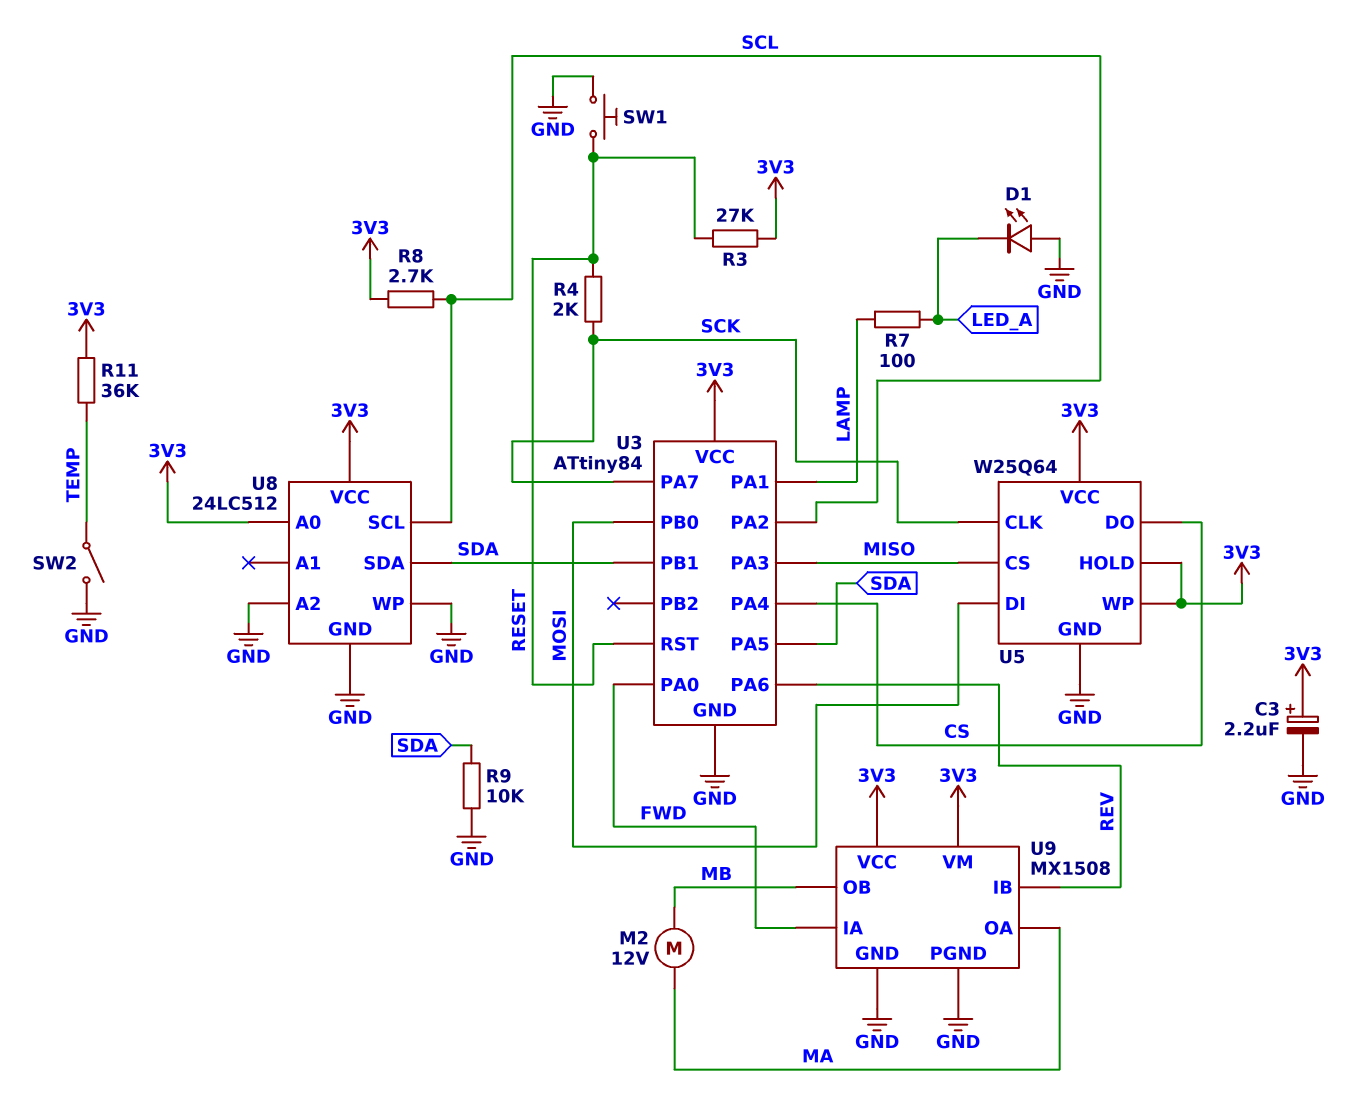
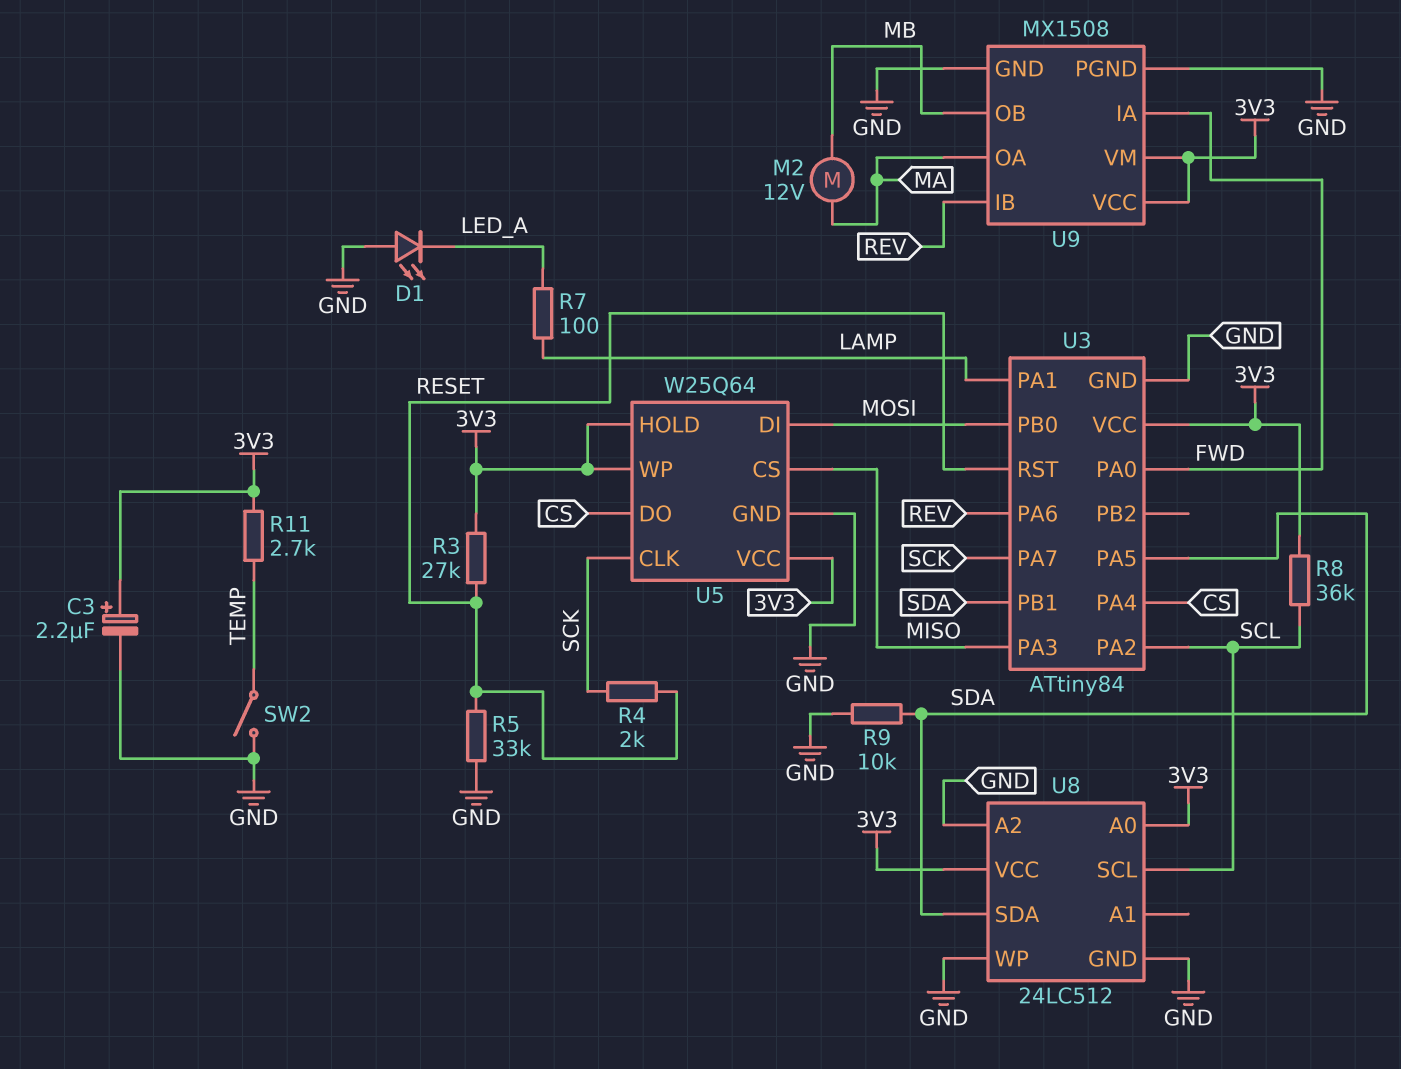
R5: none -> 33k (GND, RESET)
R8: 2.7k (3V3, SCL) -> 36k (3V3, SCL)
R11: 36k (3V3, TEMP) -> 2.7k (3V3, TEMP)
SW1: button (GND, RESET) -> none

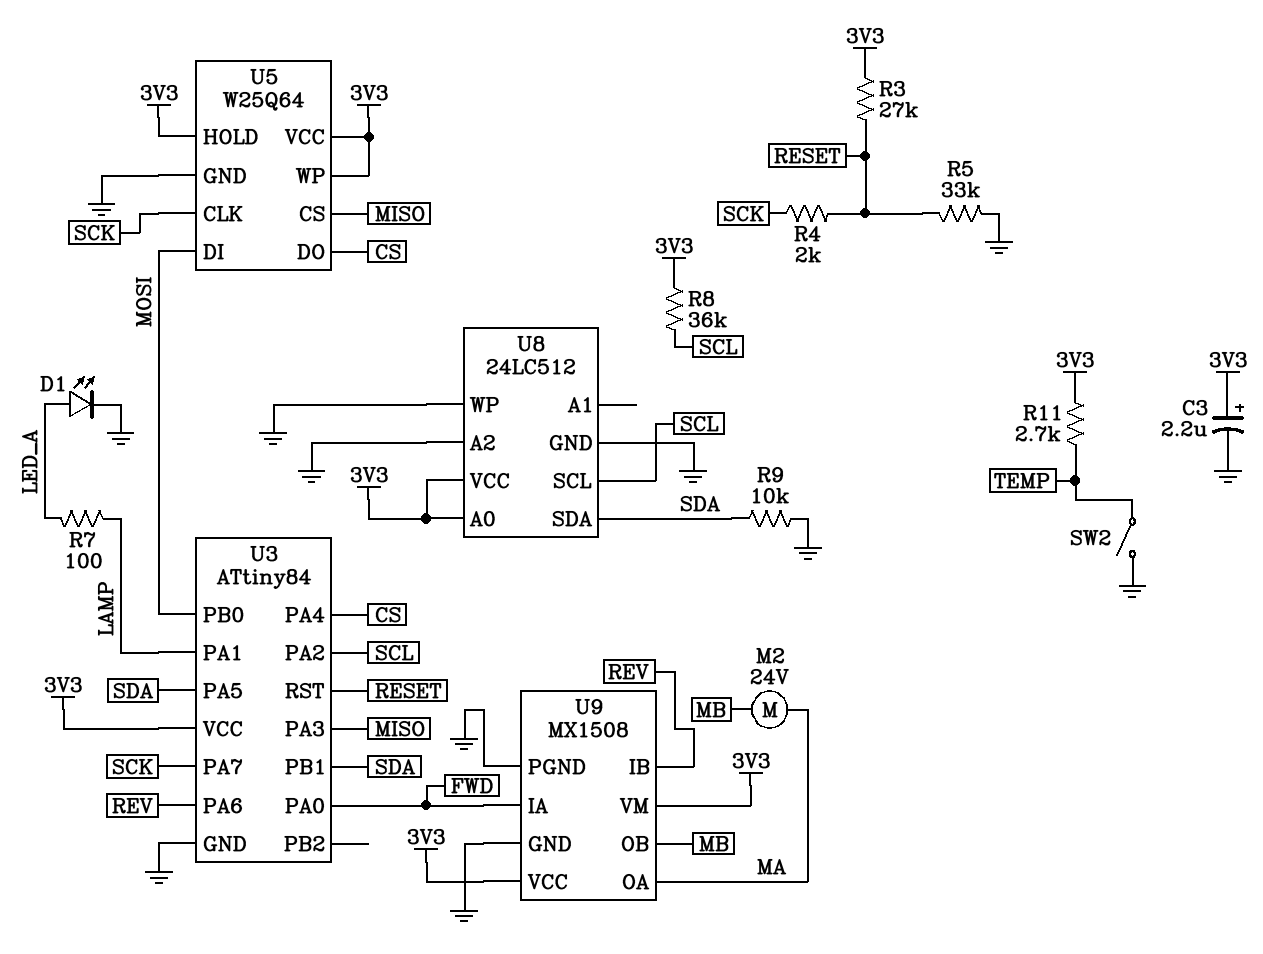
D1: LED (A GND, K LED_A) -> LED (A LED_A, K GND)
M2: motor 12V (MA, MB) -> motor 24V (MA, MB)

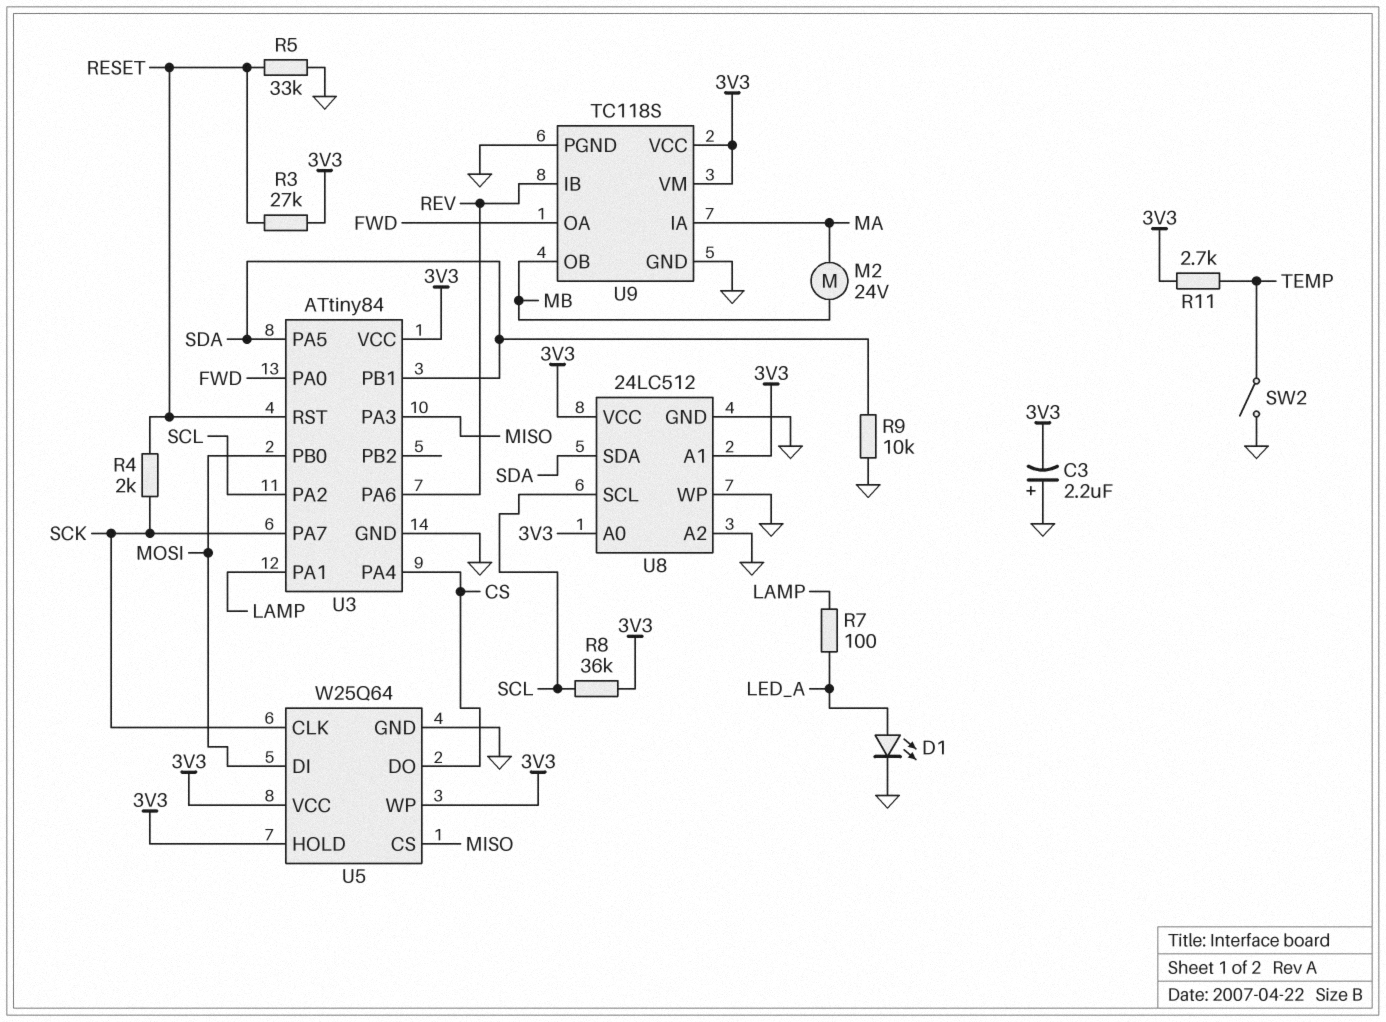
C3: 2.2uF (plus 3V3, minus GND) -> 2.2uF (plus GND, minus 3V3)
U8 pin A1: none -> 3V3
U9: MX1508 -> TC118S
U9 pin IA: FWD -> MA
U9 pin OA: MA -> FWD

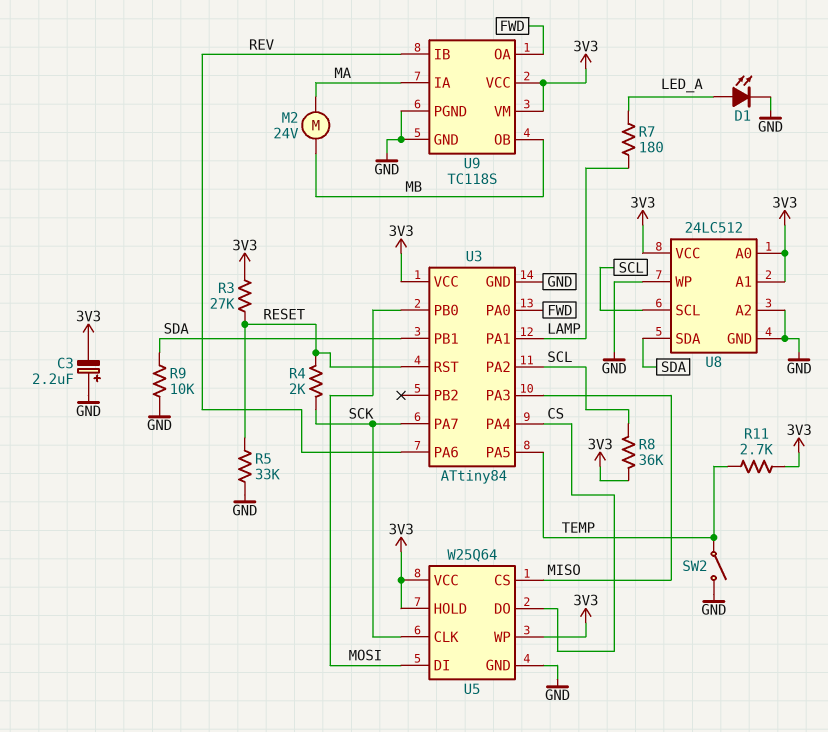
R7: 100 (LAMP, LED_A) -> 180 (LAMP, LED_A)
U3 pin PA5: SDA -> TEMP

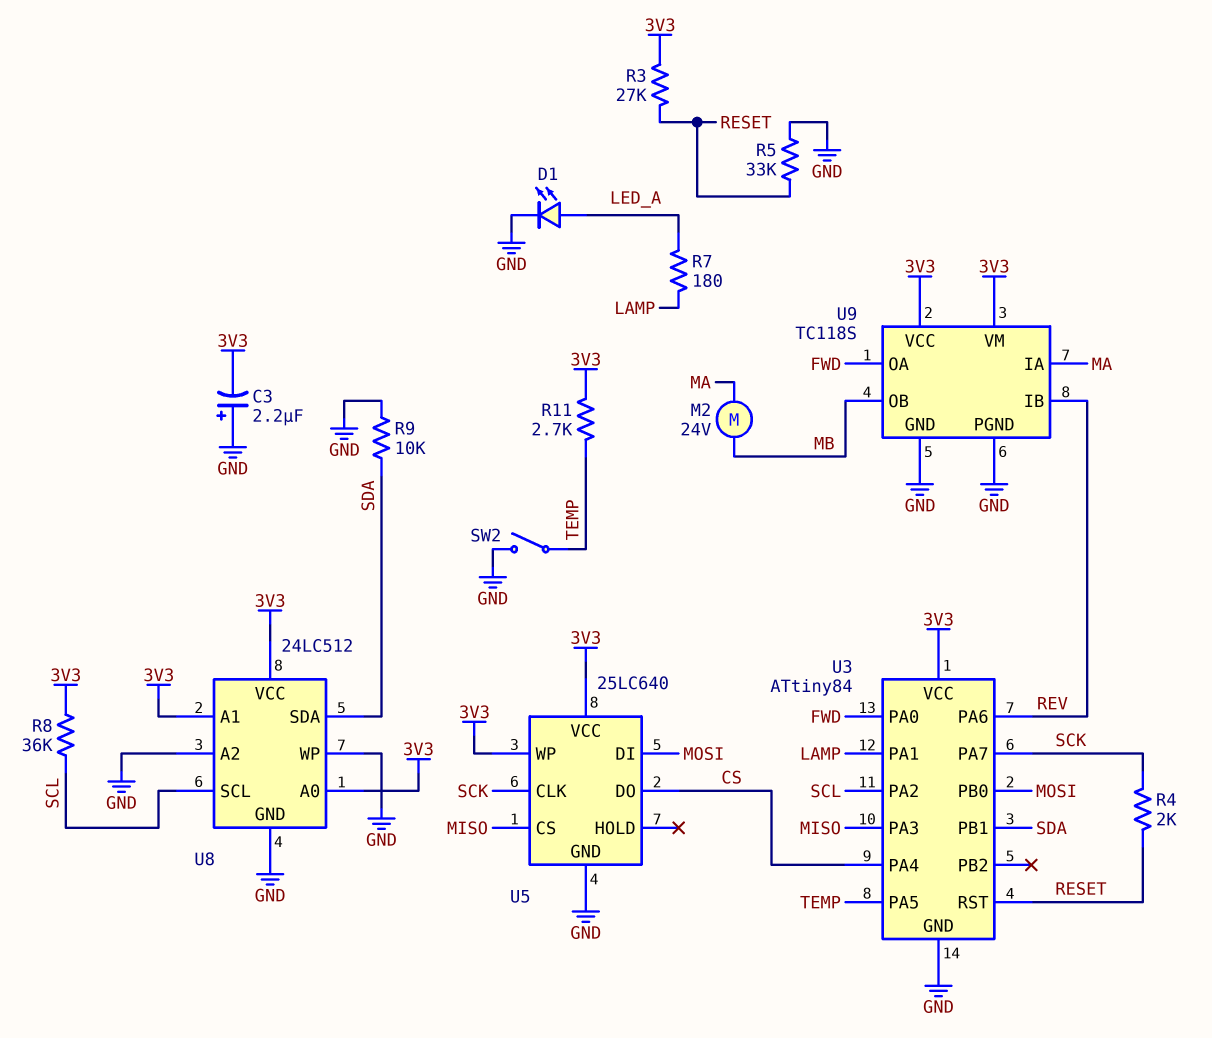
U5: W25Q64 -> 25LC640
U5 pin HOLD: 3V3 -> none

